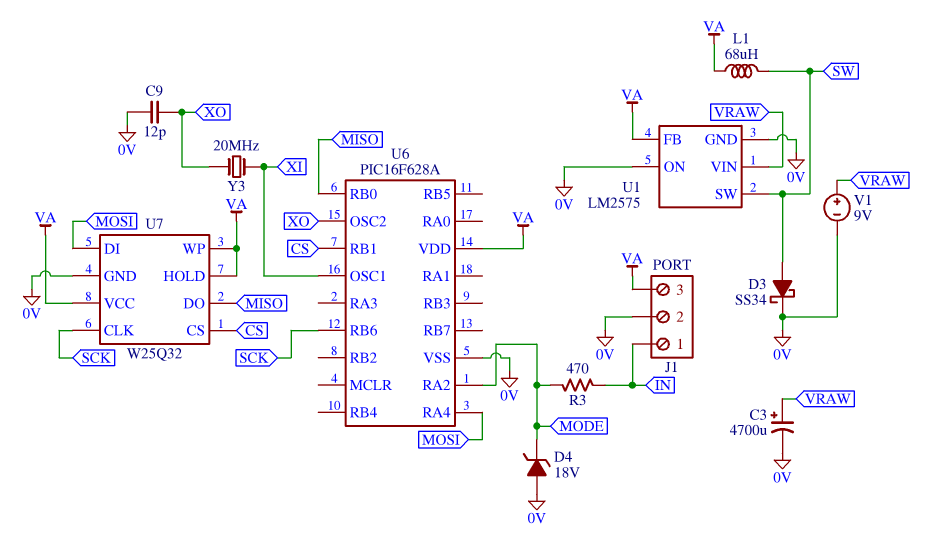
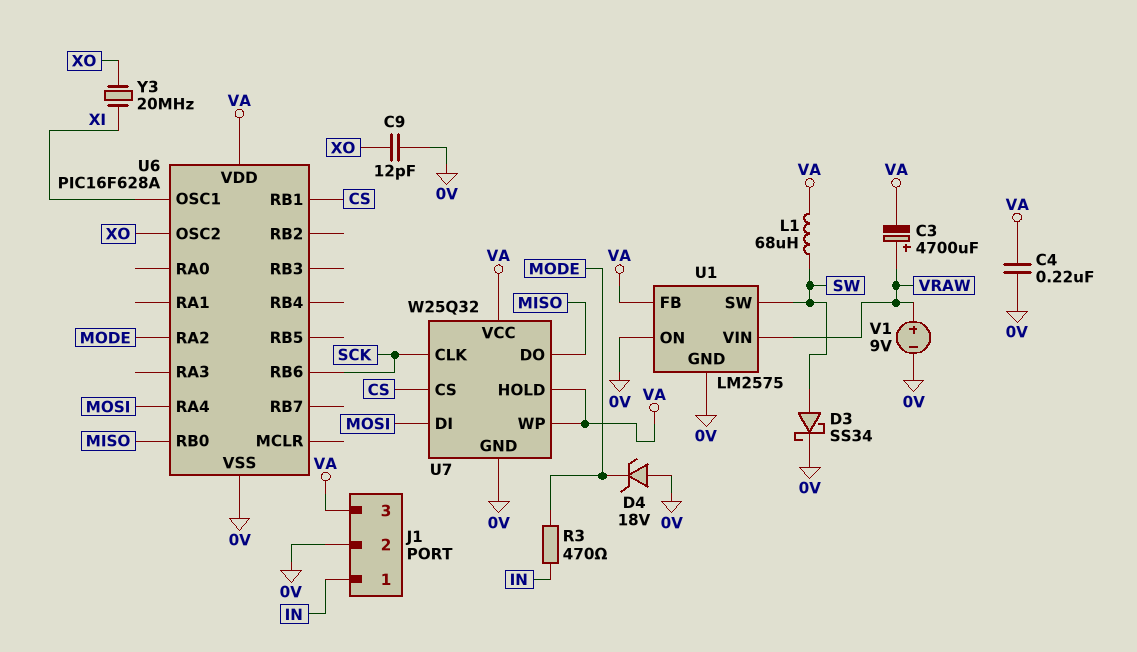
C3: 4700uF (plus VRAW, minus 0V) -> 4700uF (plus VRAW, minus VA)
C4: none -> 220nF (0V, VA)

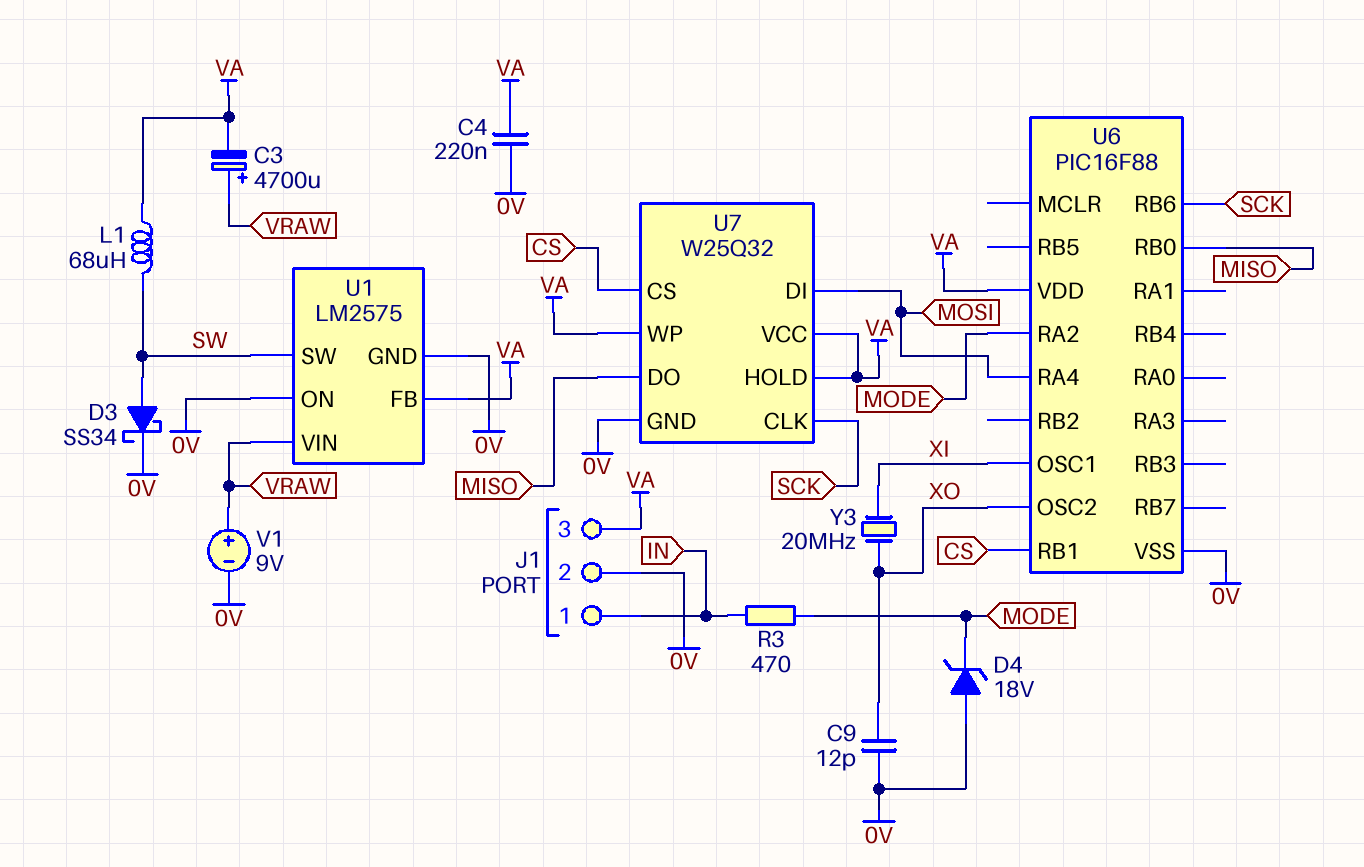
U6: PIC16F628A -> PIC16F88

